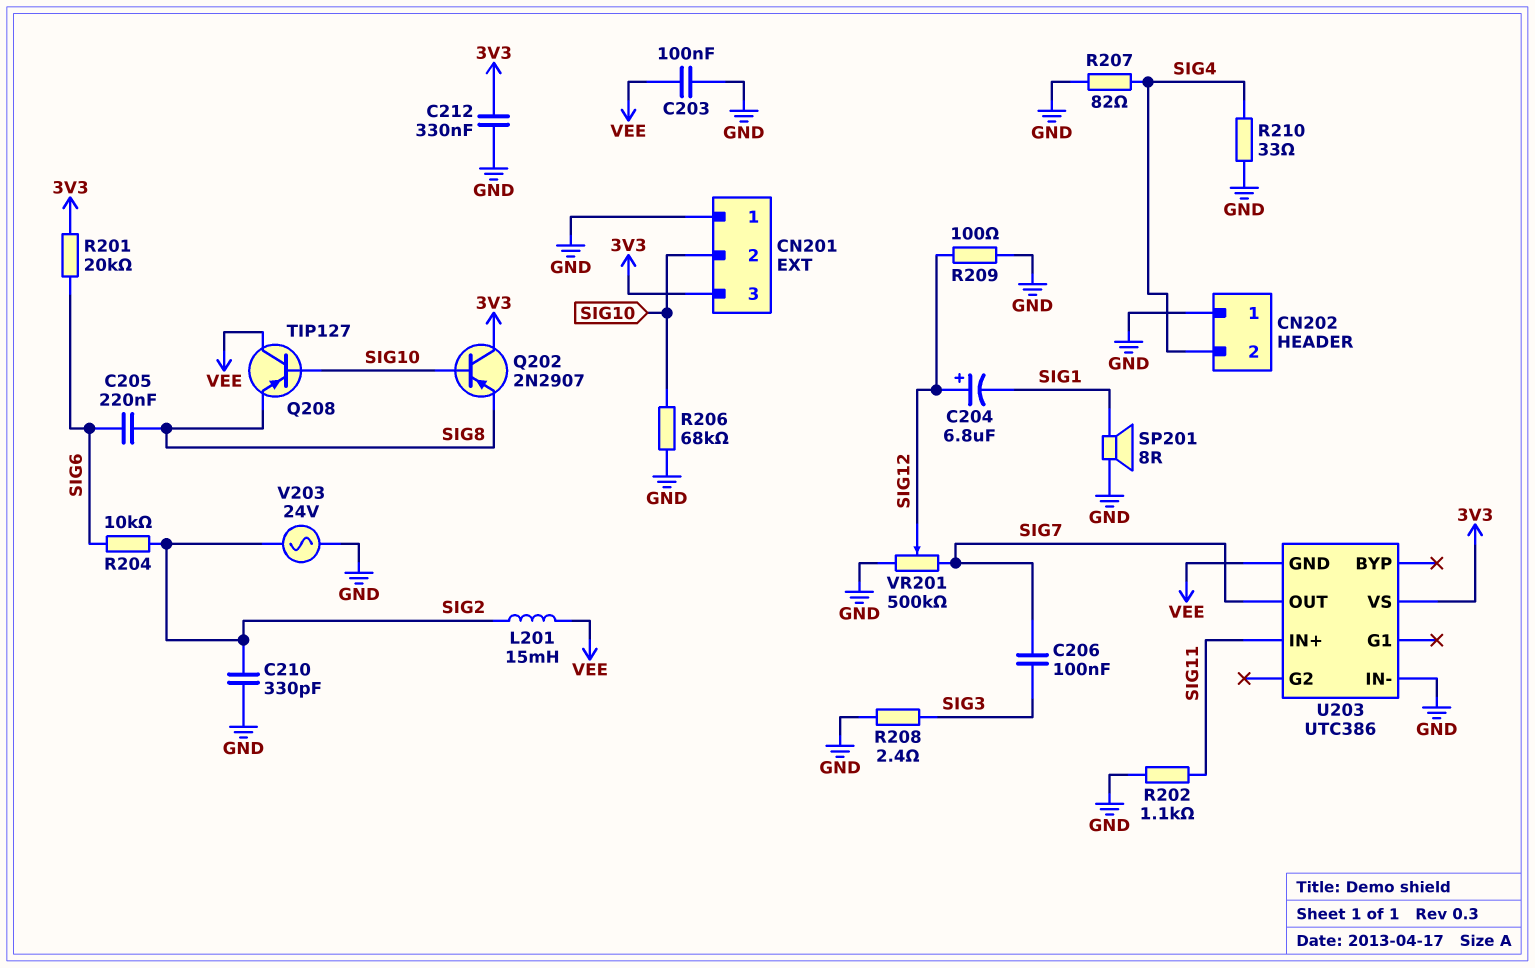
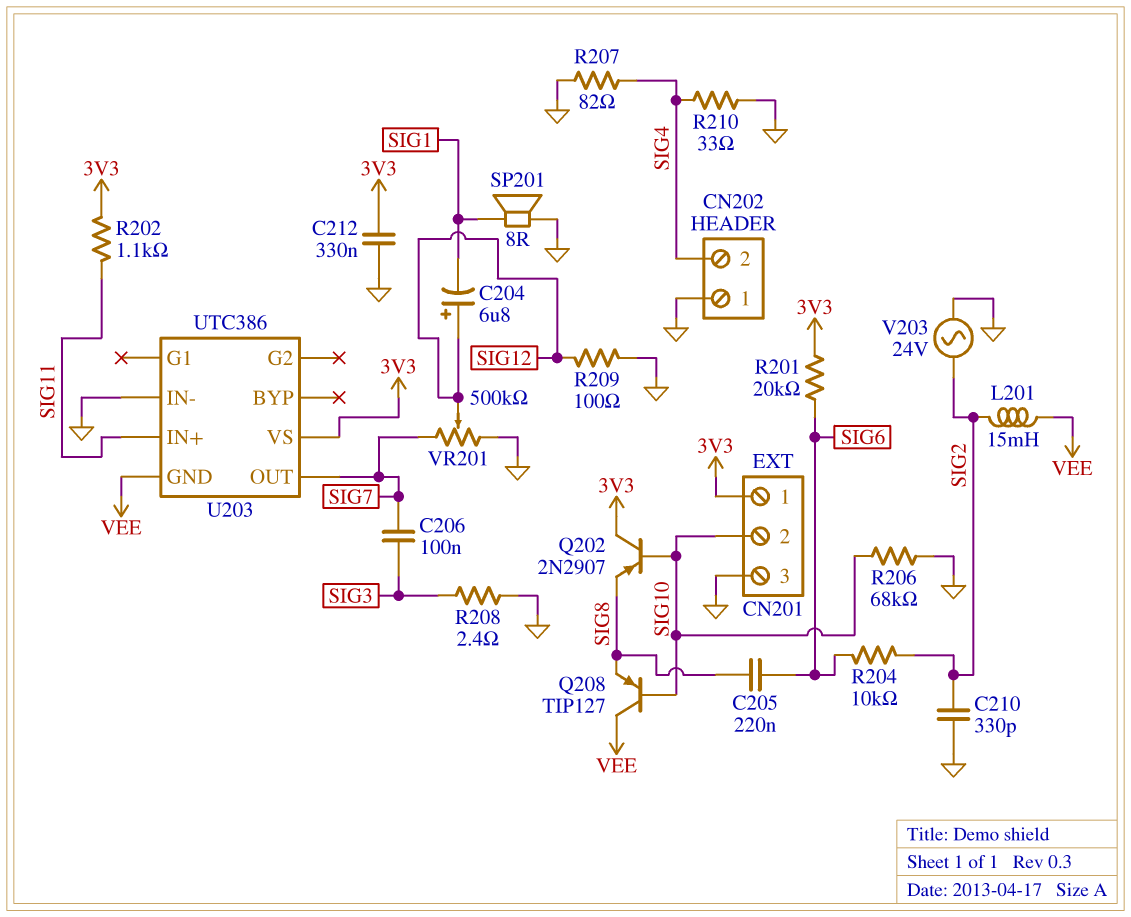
C203: 100nF (GND, VEE) -> none
CN201 pin 1: GND -> 3V3
CN201 pin 3: 3V3 -> GND
R202: 1.1k (GND, SIG11) -> 1.1k (3V3, SIG11)

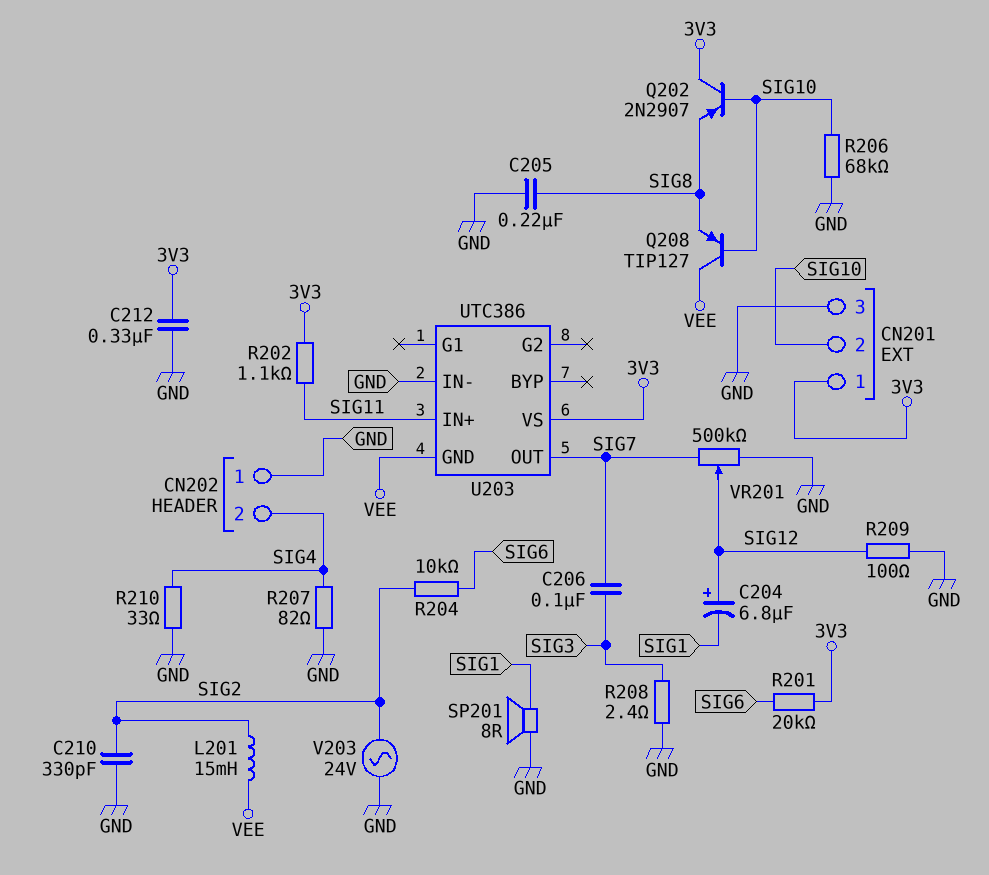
C205: 220nF (SIG6, SIG8) -> 220nF (GND, SIG8)

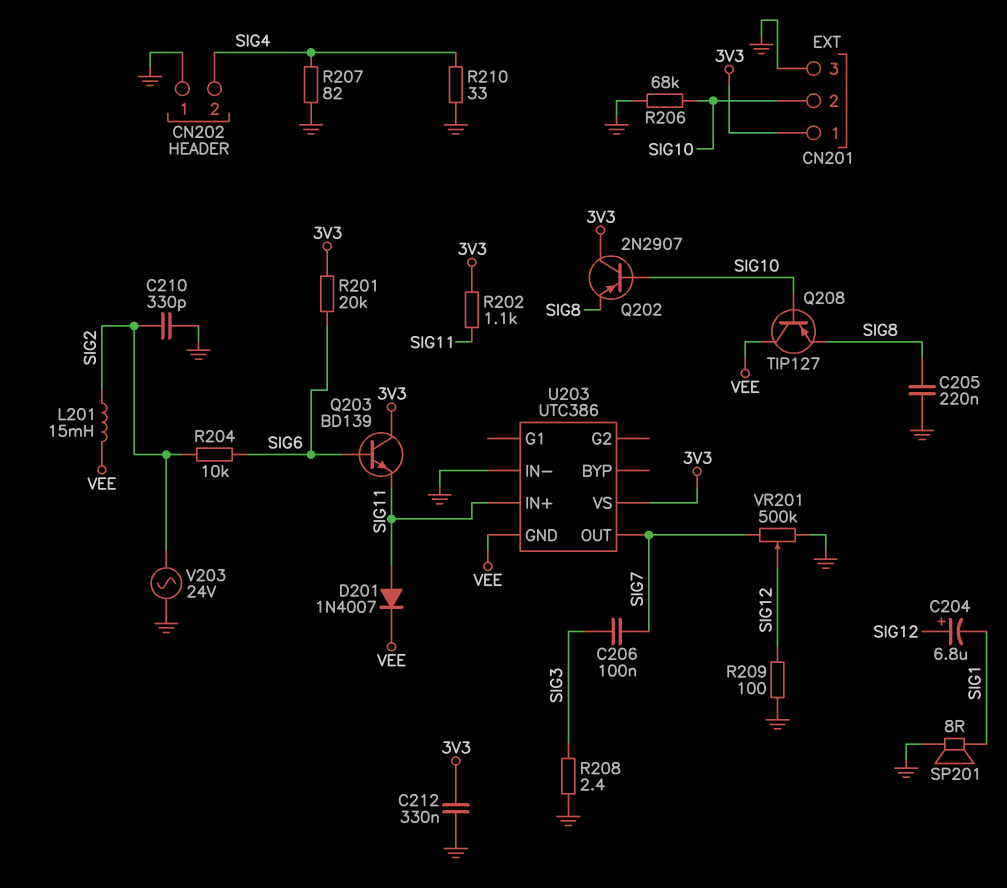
D201: none -> diode 1N4007 (A SIG11, K VEE)
Q203: none -> NPN BD139 (B SIG6, C 3V3, E SIG11)

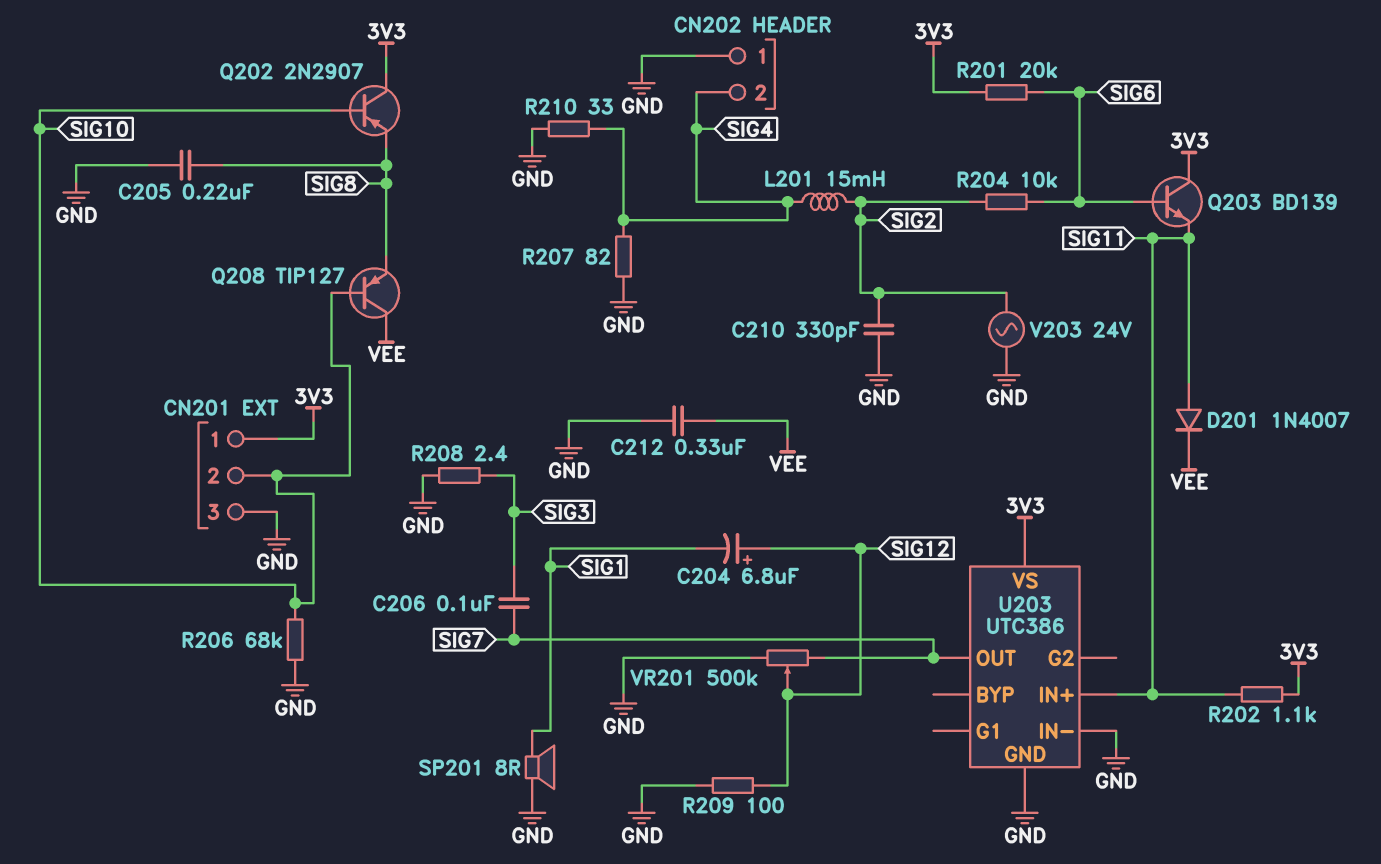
C212: 330nF (3V3, GND) -> 330nF (GND, VEE)
L201: 15mH (SIG2, VEE) -> 15mH (SIG2, SIG4)
U203 pin GND: VEE -> GND

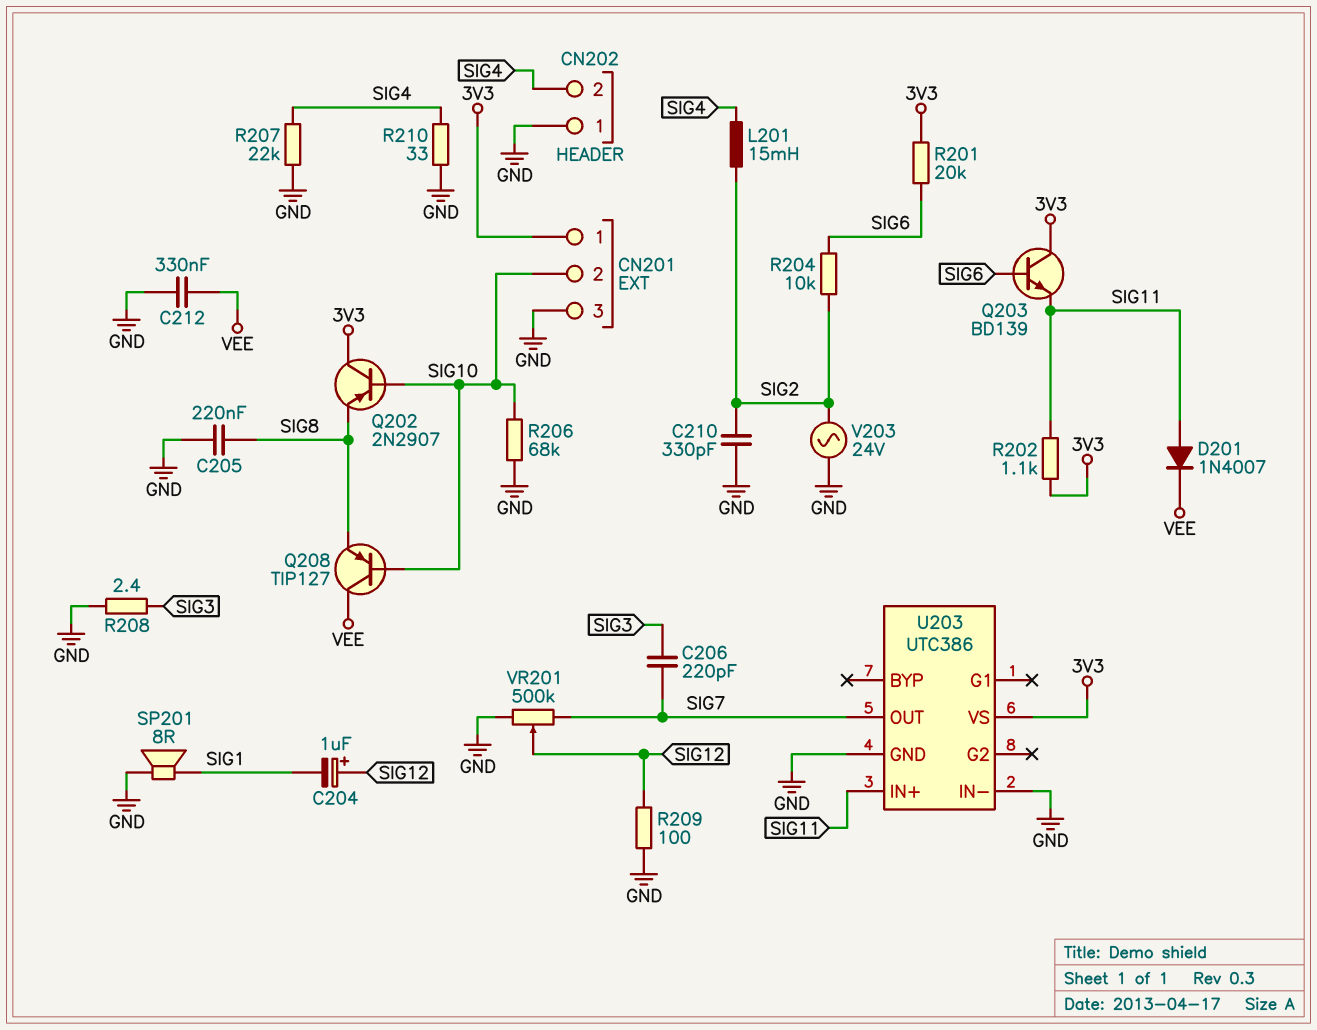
C204: 6.8uF (plus SIG12, minus SIG1) -> 1uF (plus SIG12, minus SIG1)
C206: 100nF (SIG3, SIG7) -> 220pF (SIG3, SIG7)
R207: 82 (GND, SIG4) -> 22k (GND, SIG4)

